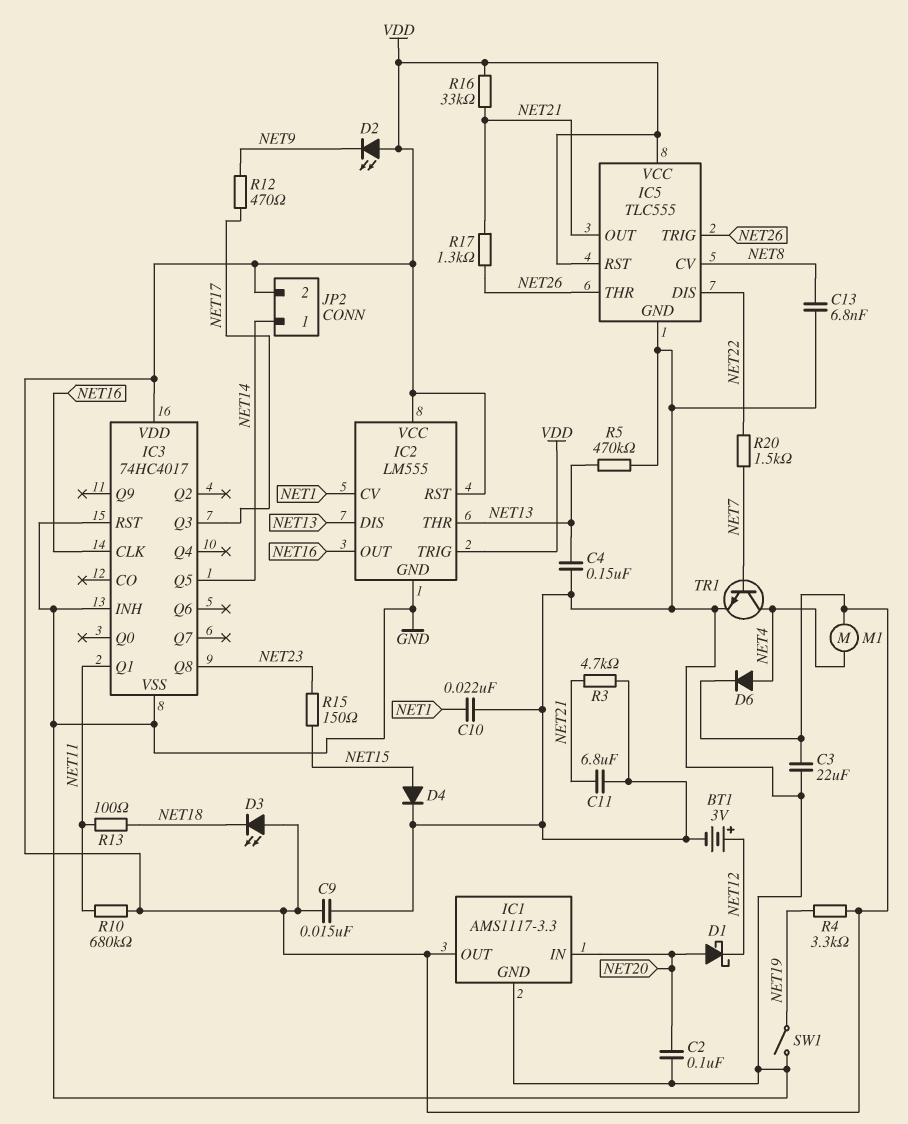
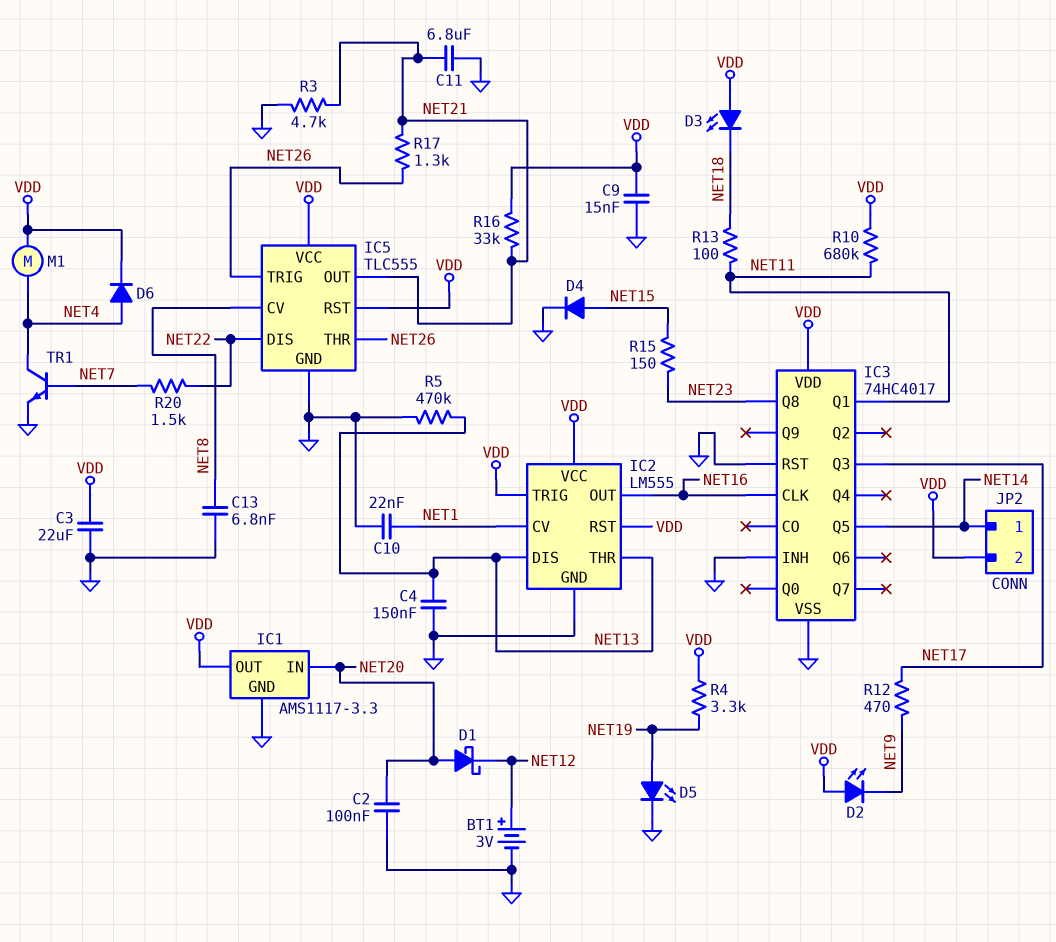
D5: none -> LED (A NET19, K GND)
SW1: switch (GND, NET19) -> none

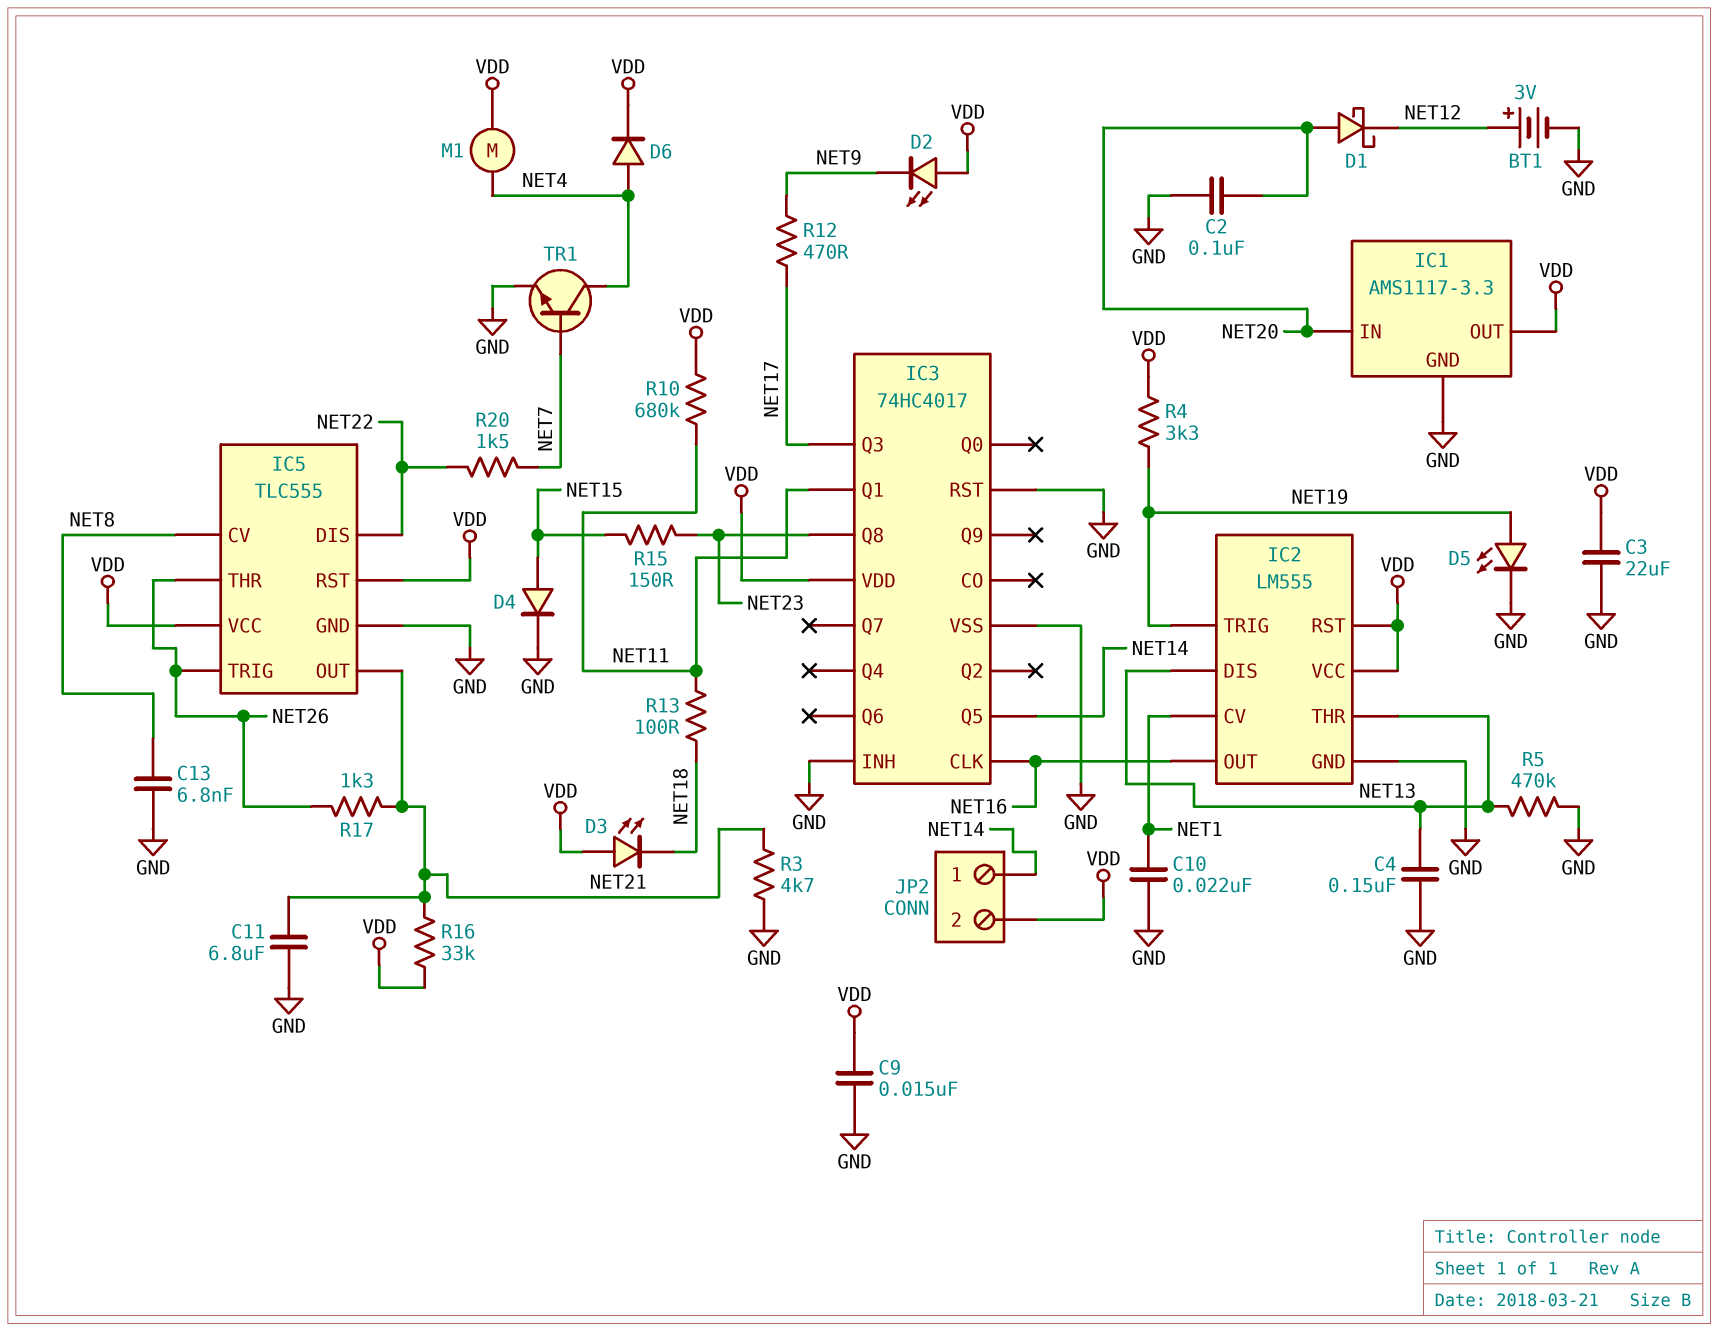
IC2 pin TRIG: VDD -> NET19

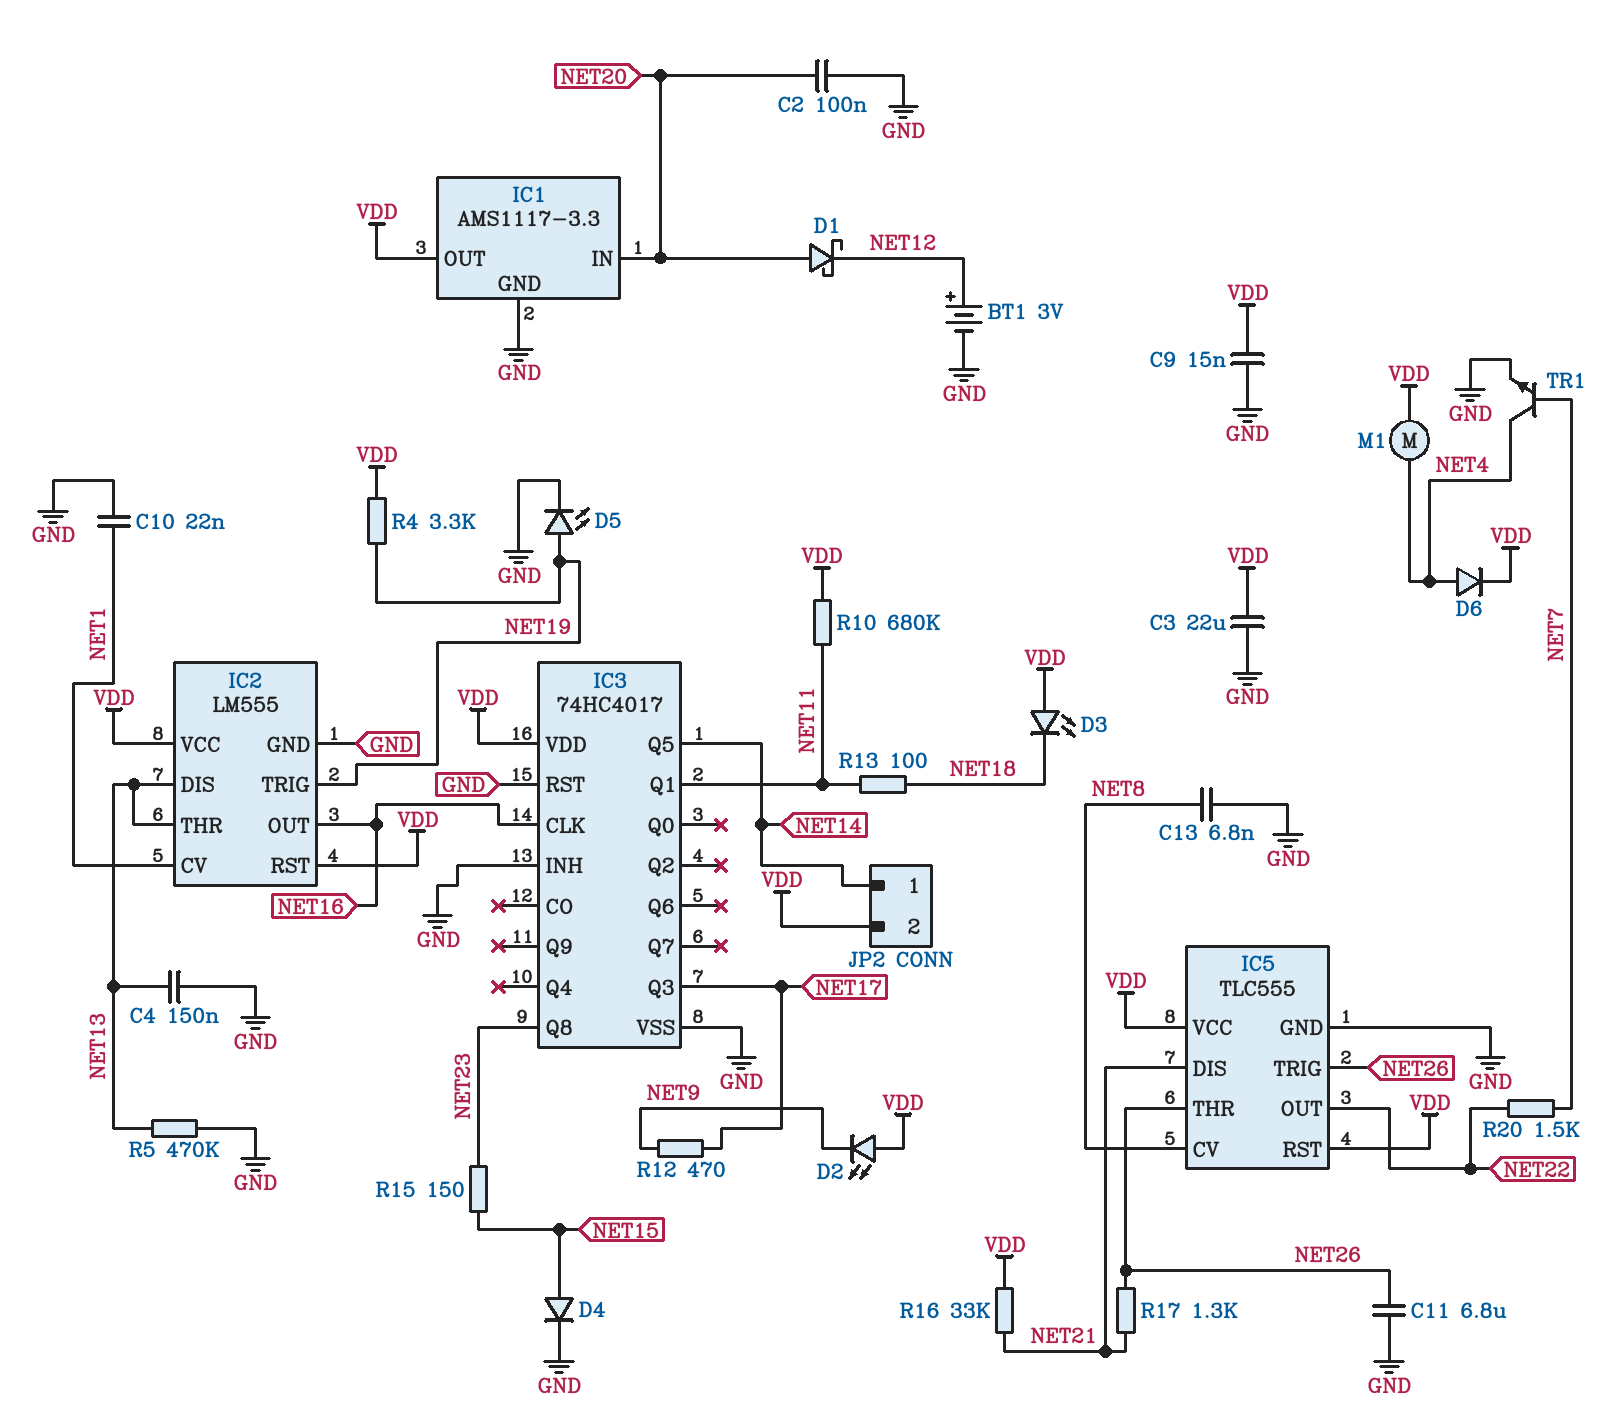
C11: 6.8uF (GND, NET21) -> 6.8uF (GND, NET26)
IC5 pin DIS: NET22 -> NET21
IC5 pin OUT: NET21 -> NET22
R3: 4.7k (GND, NET21) -> none

